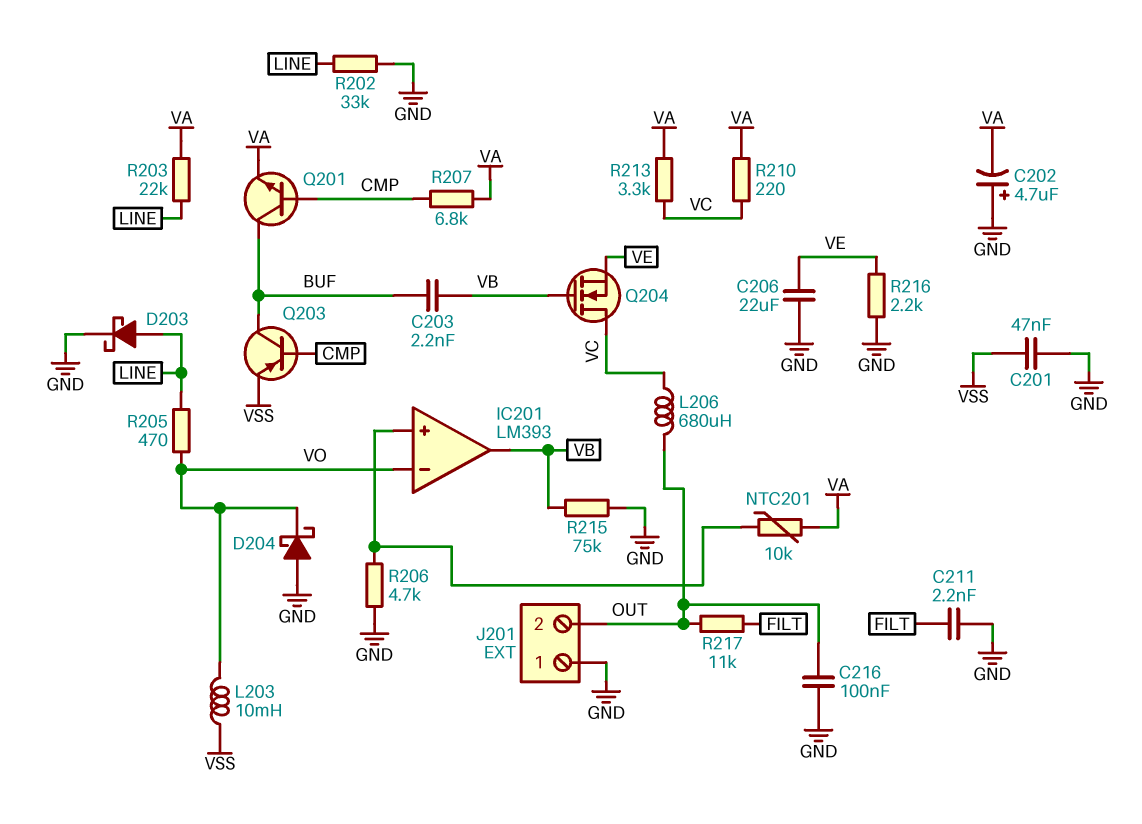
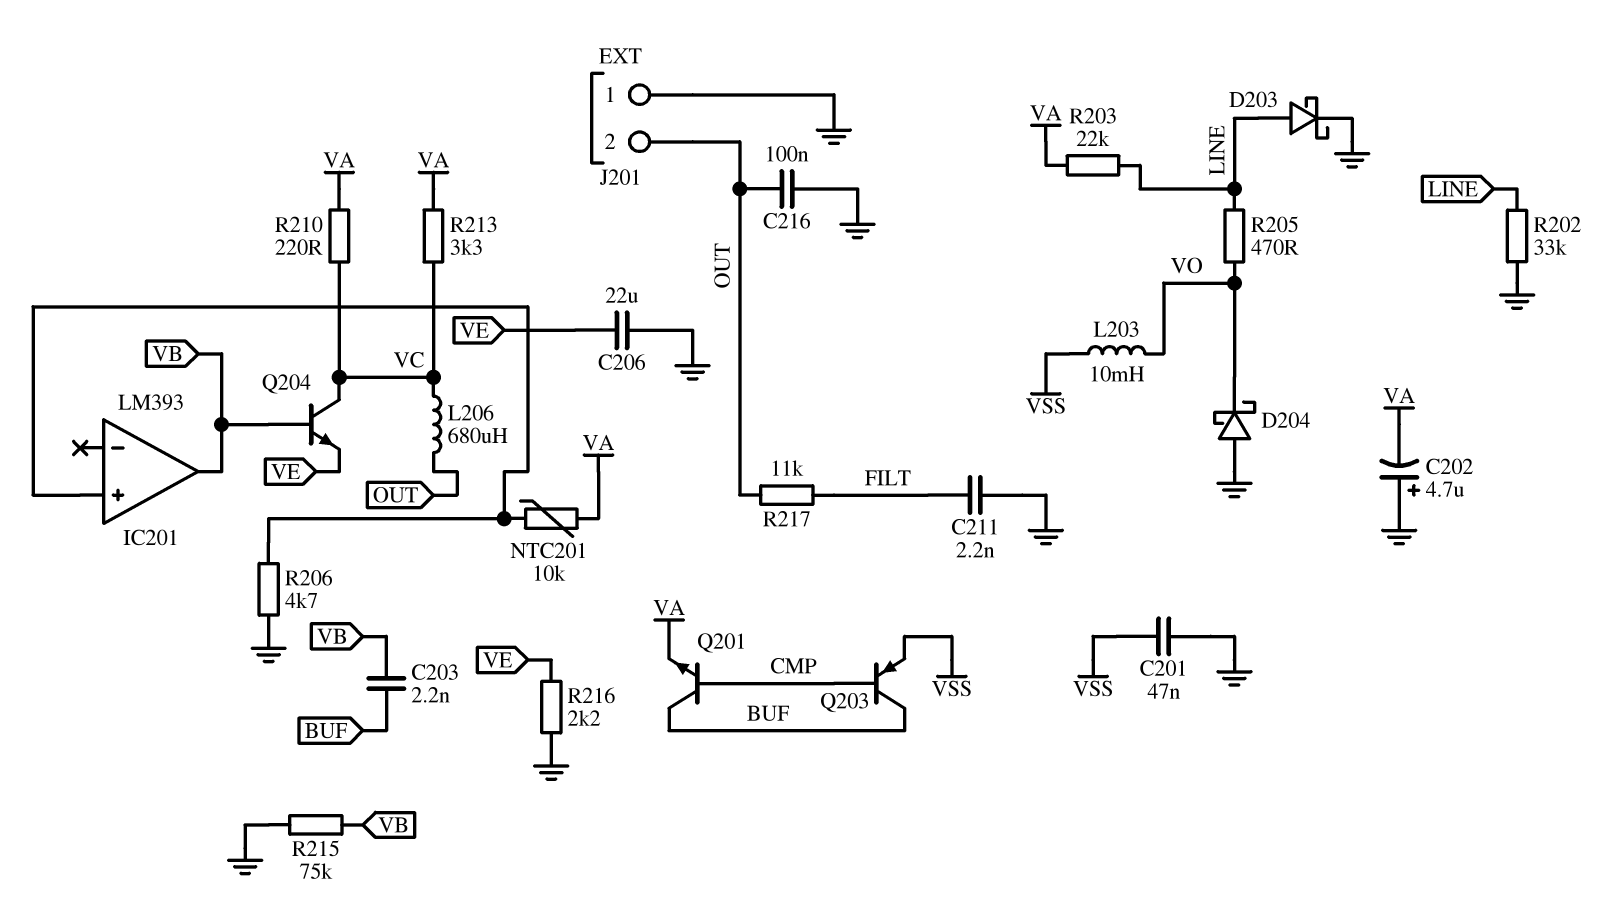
IC201 pin in-: VO -> none
Q204: NMOS (G VB, D VC, S VE) -> NPN (B VB, C VC, E VE)
R207: 6.8k (CMP, VA) -> none

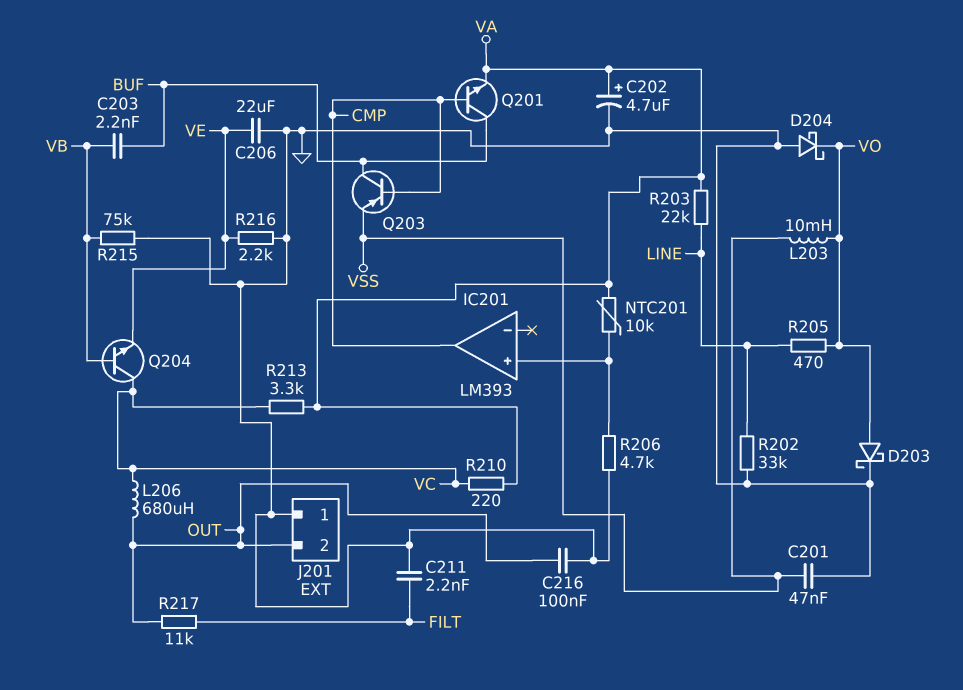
C202: 4.7uF (plus GND, minus VA) -> 4.7uF (plus VA, minus GND)
D203: schottky (A LINE, K GND) -> schottky (A VO, K GND)
IC201 pin out: VB -> CMP

